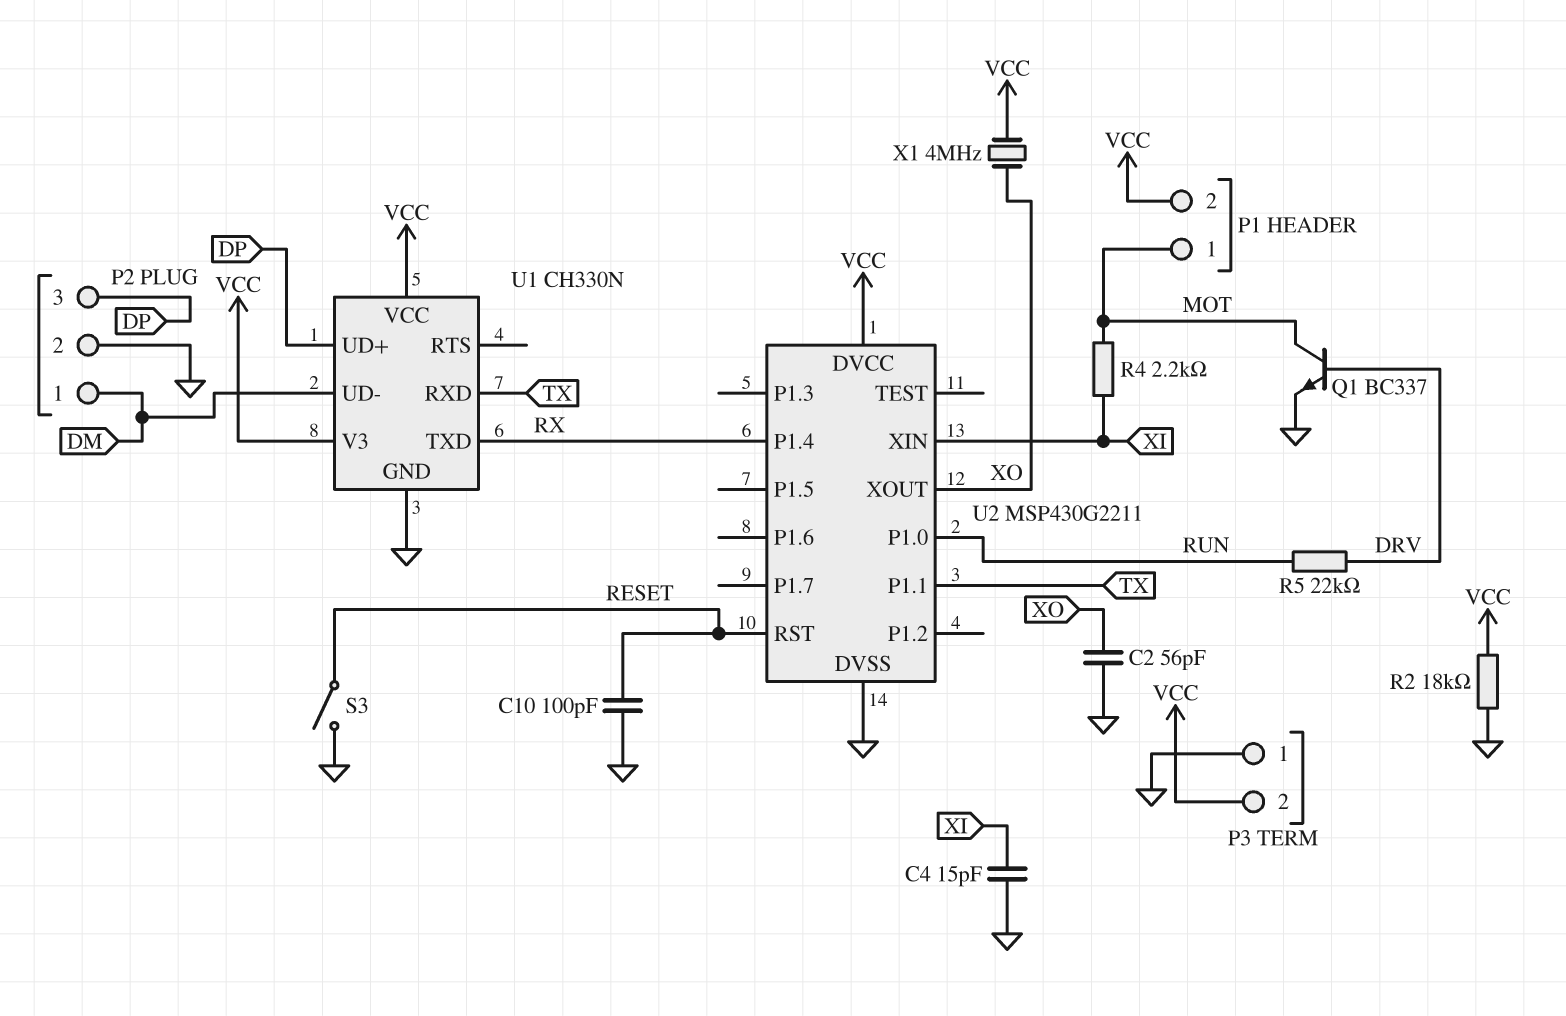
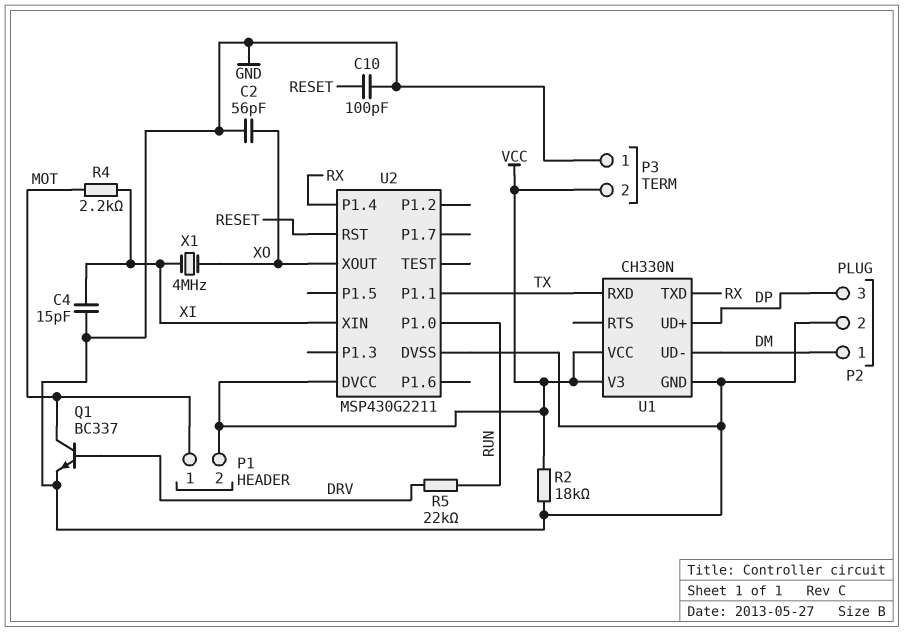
S3: switch (GND, RESET) -> none
X1: 4MHz (VCC, XO) -> 4MHz (XI, XO)

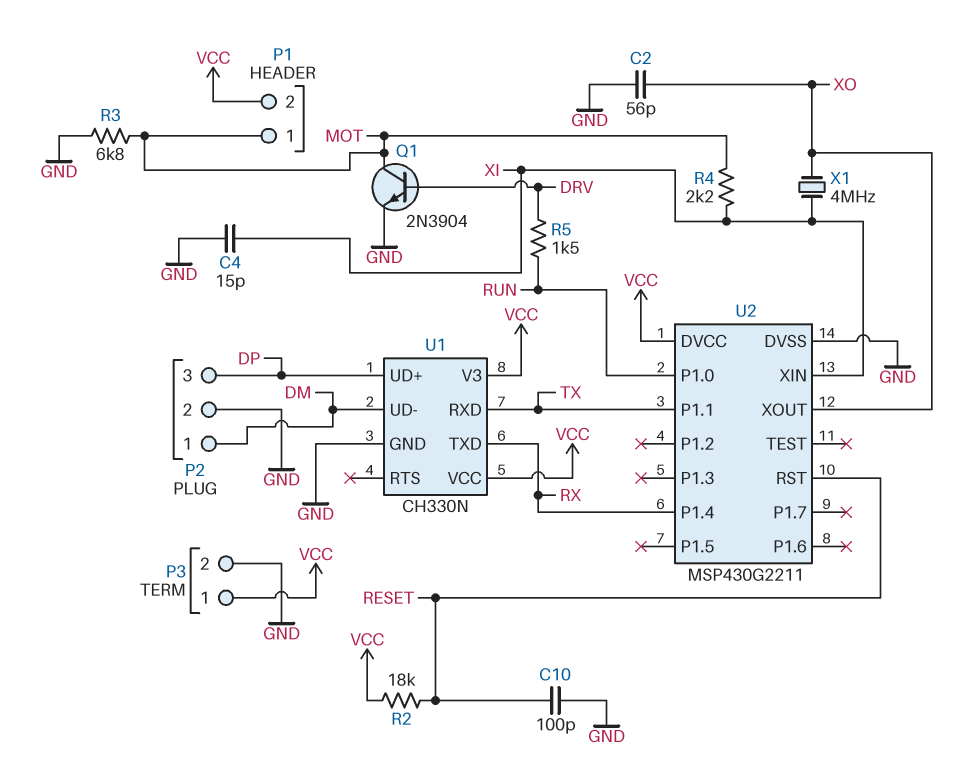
P3 pin 1: GND -> VCC
P3 pin 2: VCC -> GND
Q1: NPN BC337 (B DRV, C MOT, E GND) -> NPN 2N3904 (B DRV, C MOT, E GND)
R2: 18k (GND, VCC) -> 18k (RESET, VCC)
R3: none -> 6.8k (GND, MOT)
R5: 22k (DRV, RUN) -> 1.5k (DRV, RUN)

